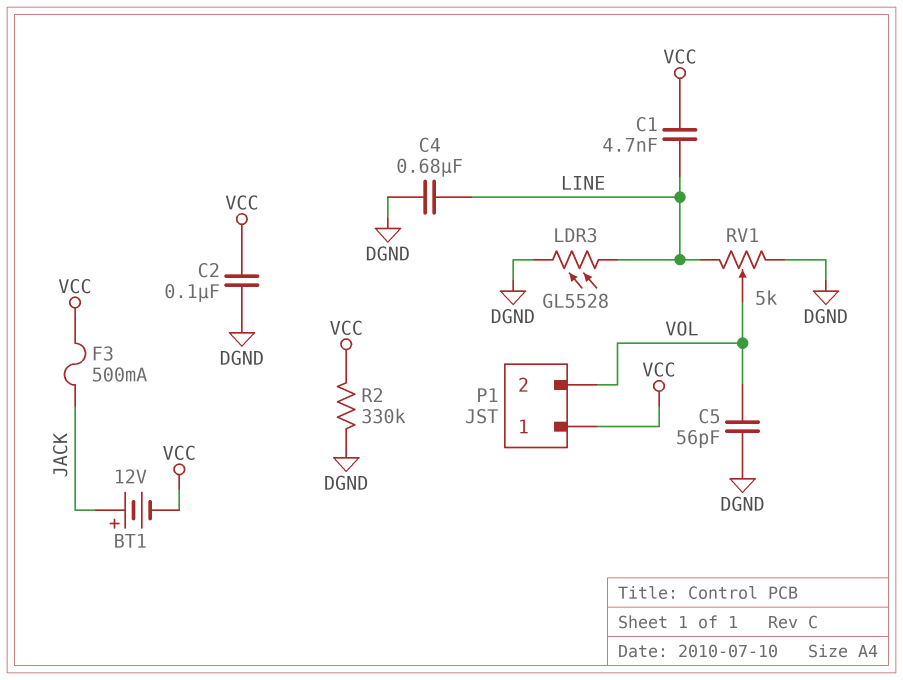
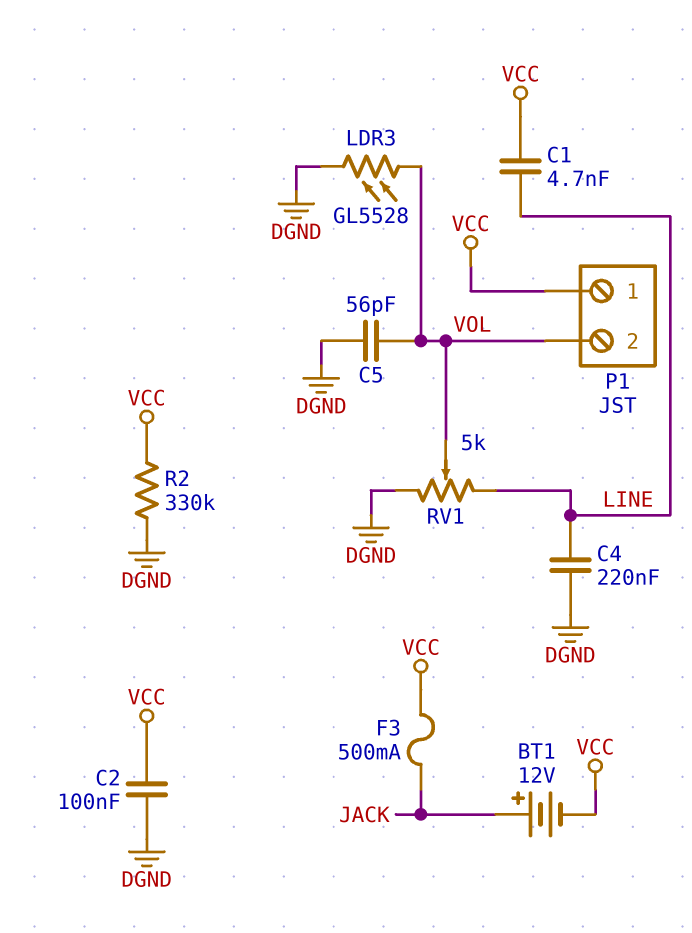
C4: 680nF (DGND, LINE) -> 220nF (DGND, LINE)
LDR3: GL5528 (DGND, LINE) -> GL5528 (DGND, VOL)

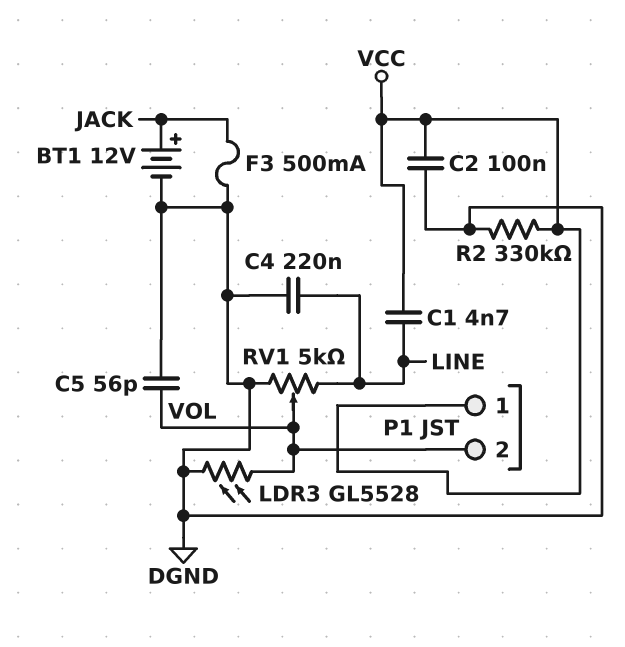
BT1: 12V (plus JACK, minus VCC) -> 12V (plus JACK, minus DGND)
F3: 500mA (JACK, VCC) -> 500mA (DGND, JACK)

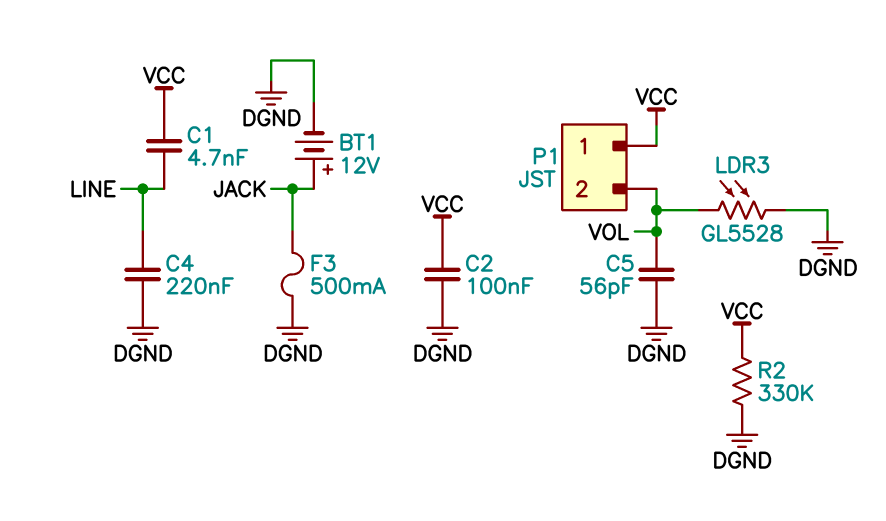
RV1: 5k (DGND, LINE, wiper VOL) -> none

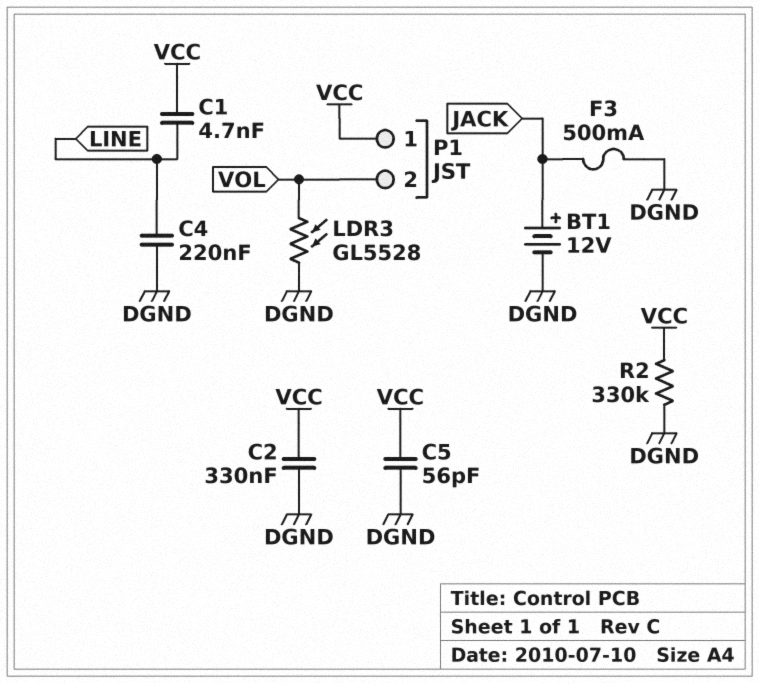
C2: 100nF (DGND, VCC) -> 330nF (DGND, VCC)
C5: 56pF (DGND, VOL) -> 56pF (DGND, VCC)

